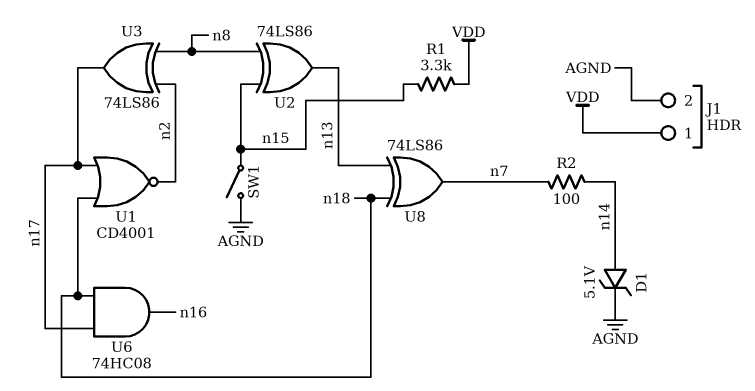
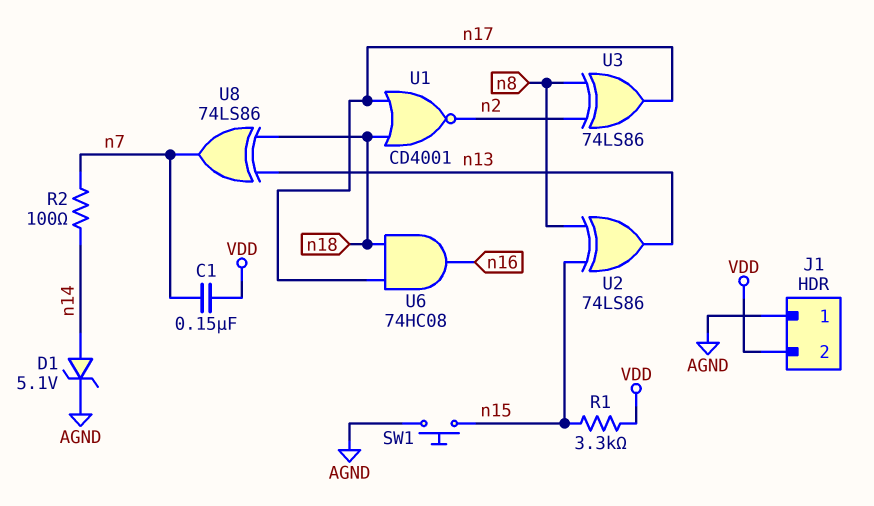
C1: none -> 150nF (VDD, n7)
J1 pin 1: VDD -> AGND
J1 pin 2: AGND -> VDD
SW1: switch (AGND, n15) -> button (AGND, n15)

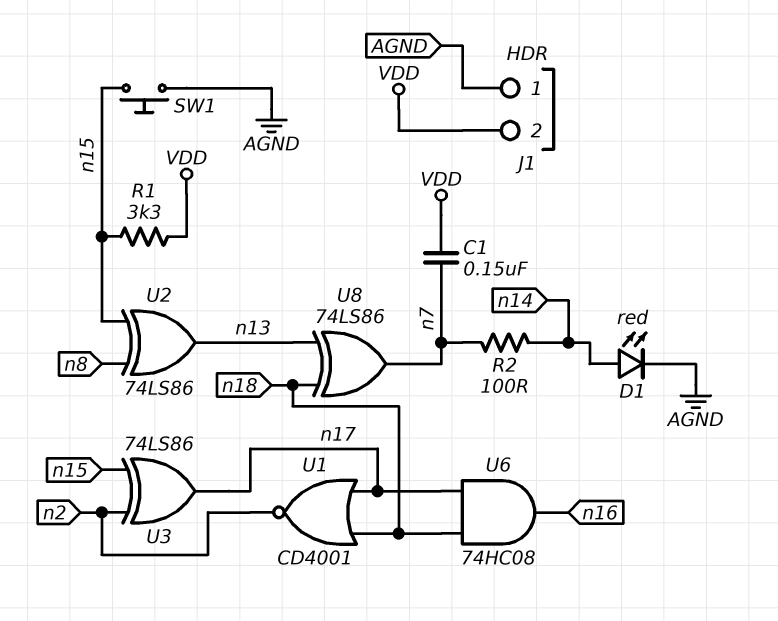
D1: zener 5.1V (A n14, K AGND) -> LED red (A n14, K AGND)
U3: XOR 74LS86 (in n2, in n8, out n17) -> XOR 74LS86 (in n2, in n15, out n17)

